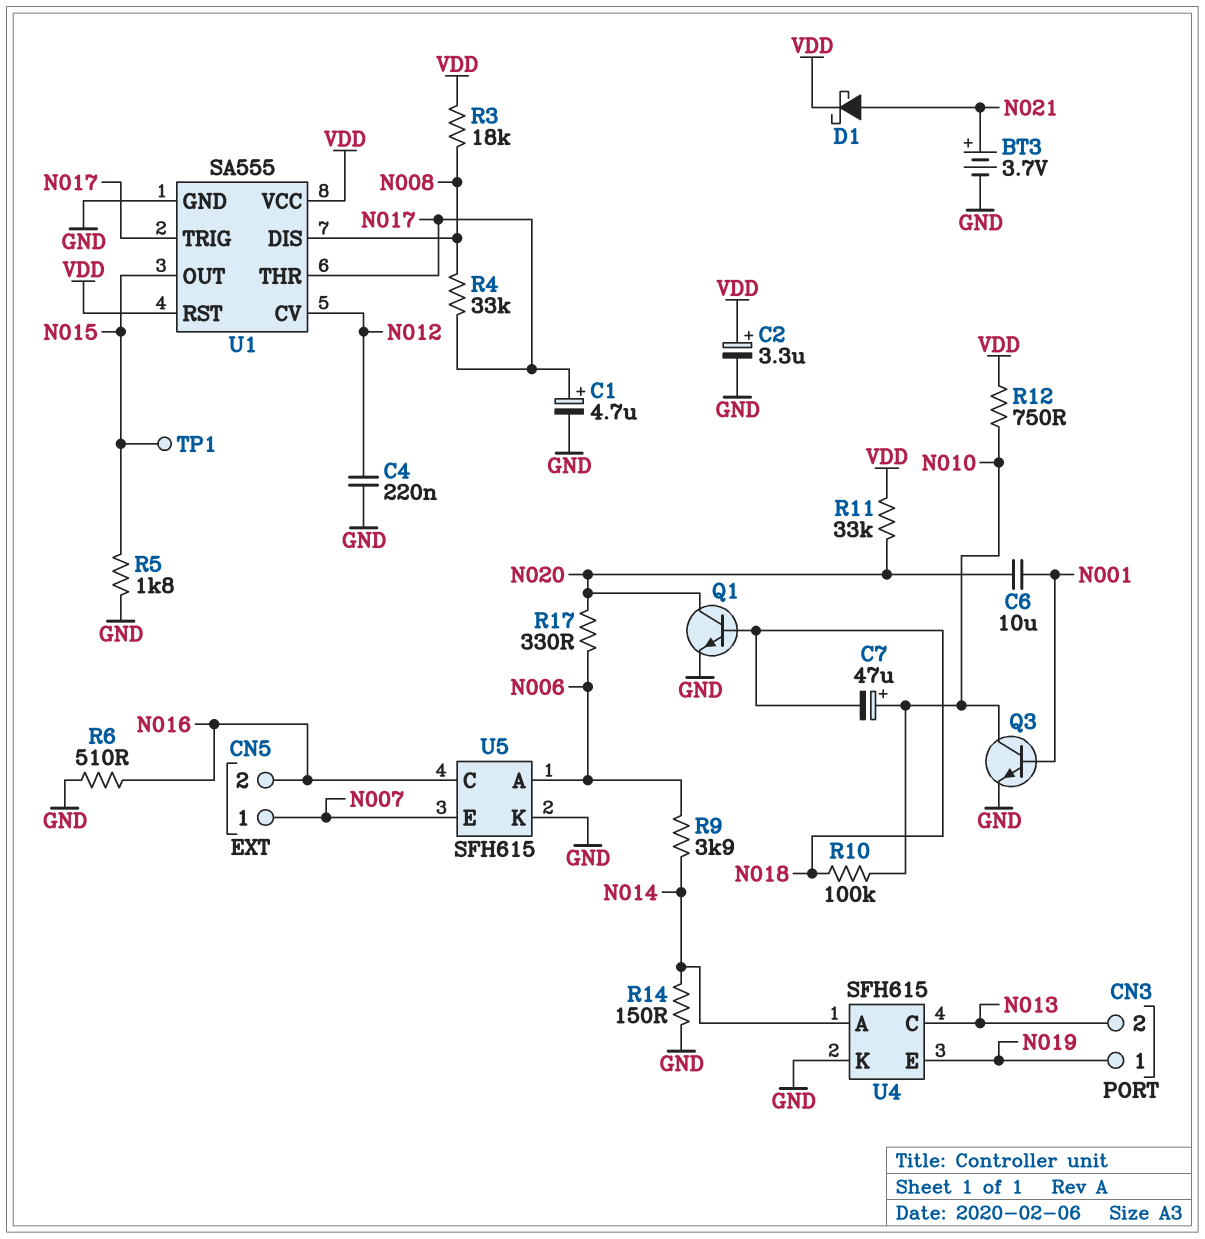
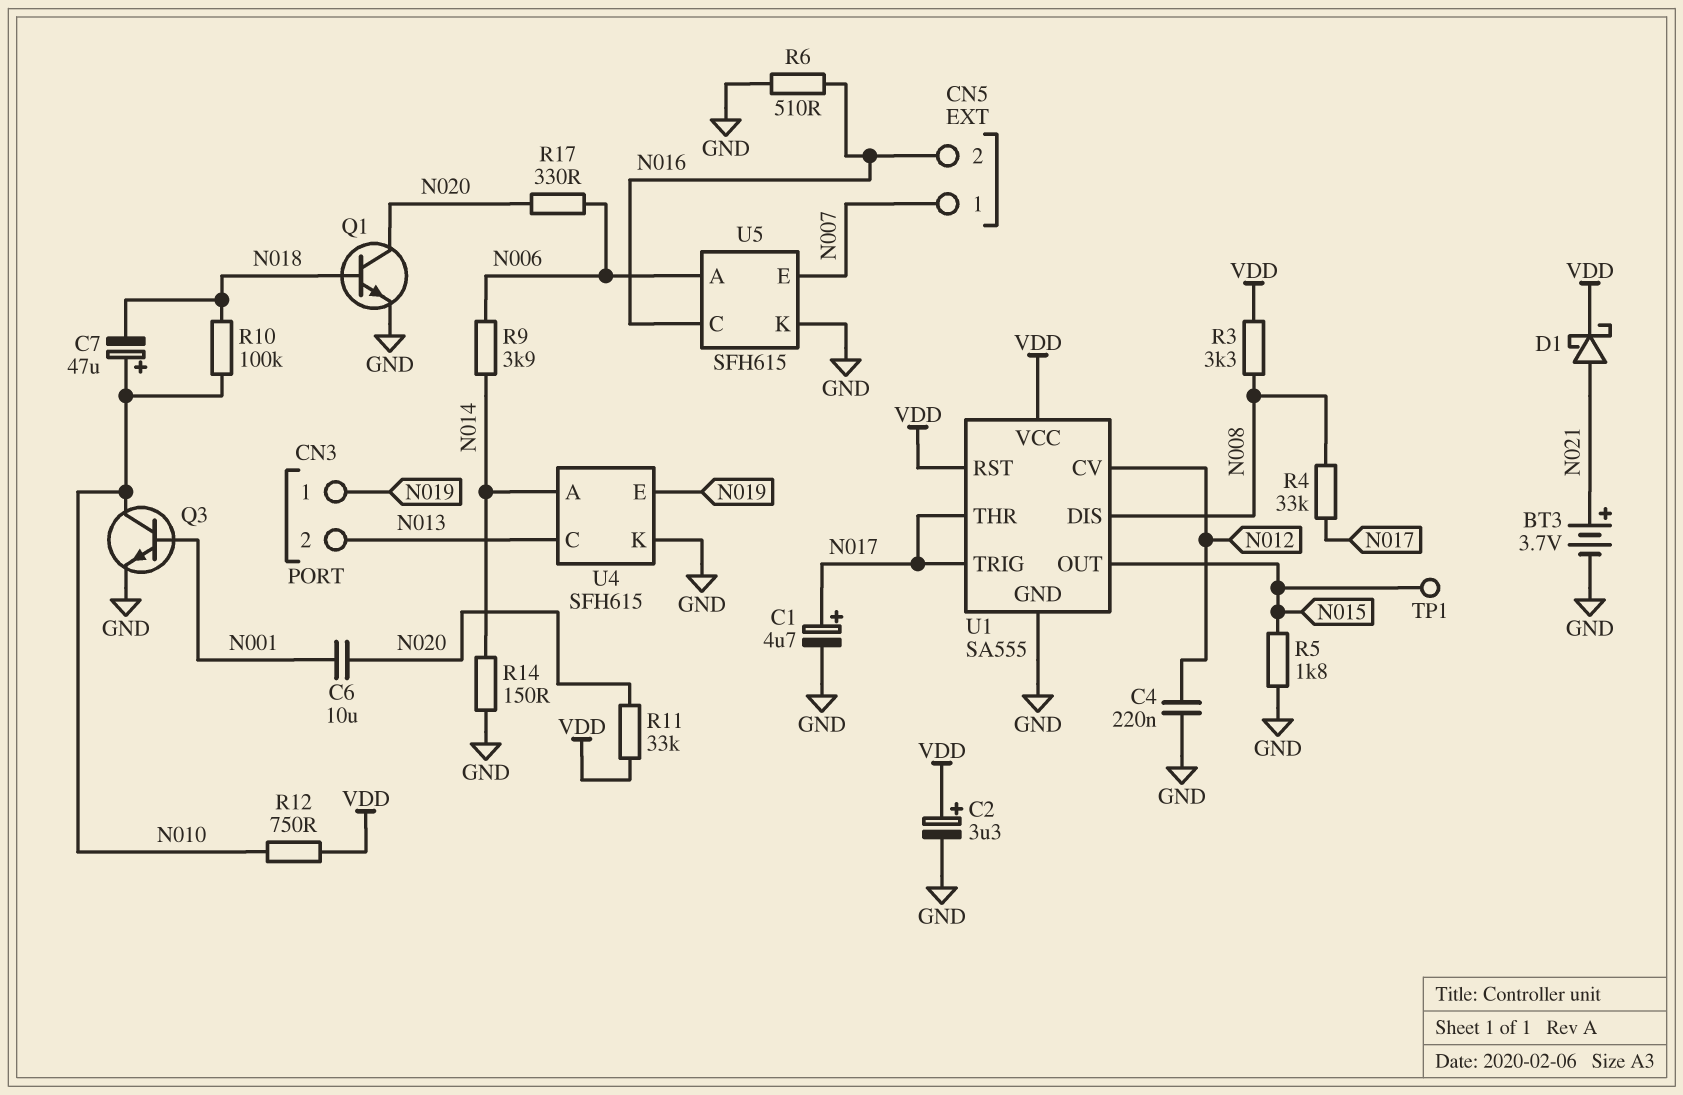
R3: 18k (N008, VDD) -> 3.3k (N008, VDD)

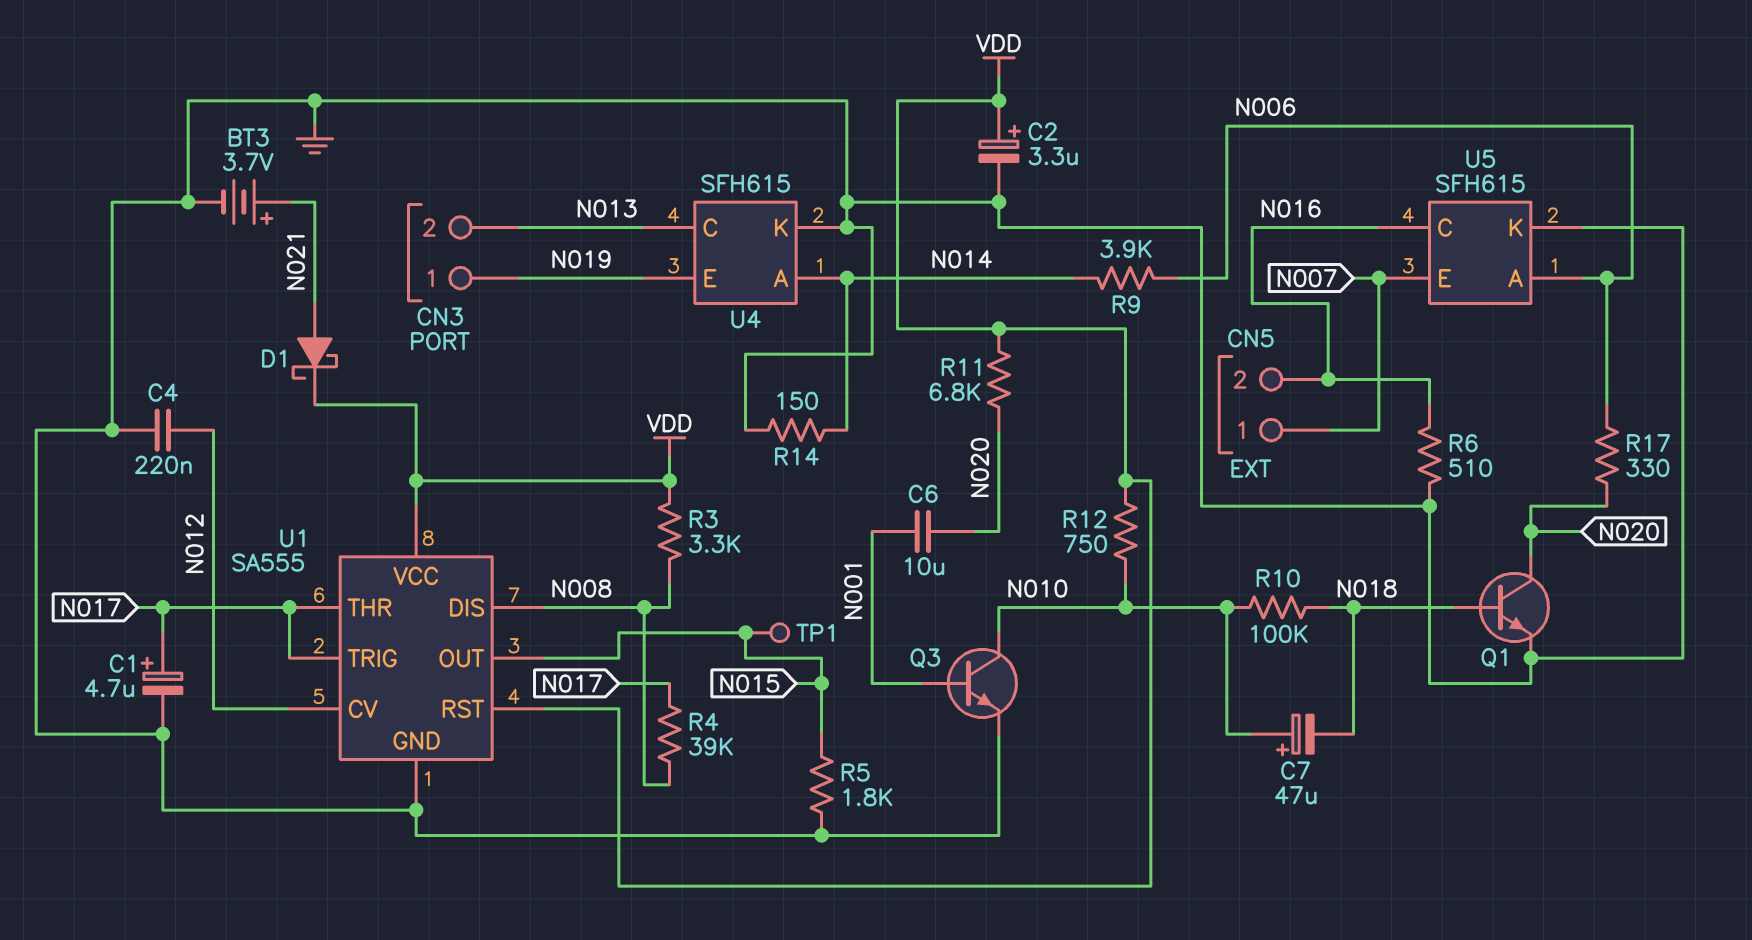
R4: 33k (N008, N017) -> 39k (N008, N017)
R11: 33k (N020, VDD) -> 6.8k (N020, VDD)

